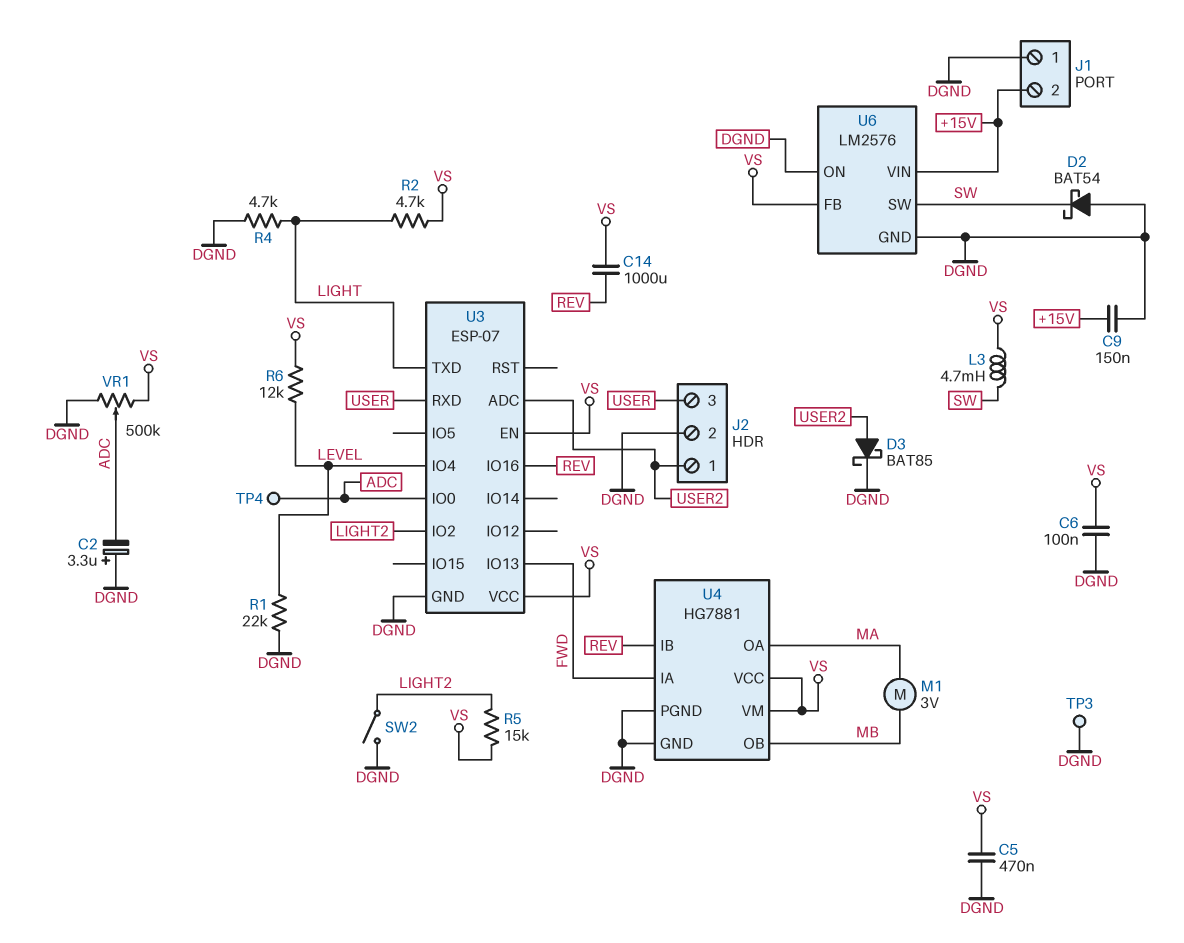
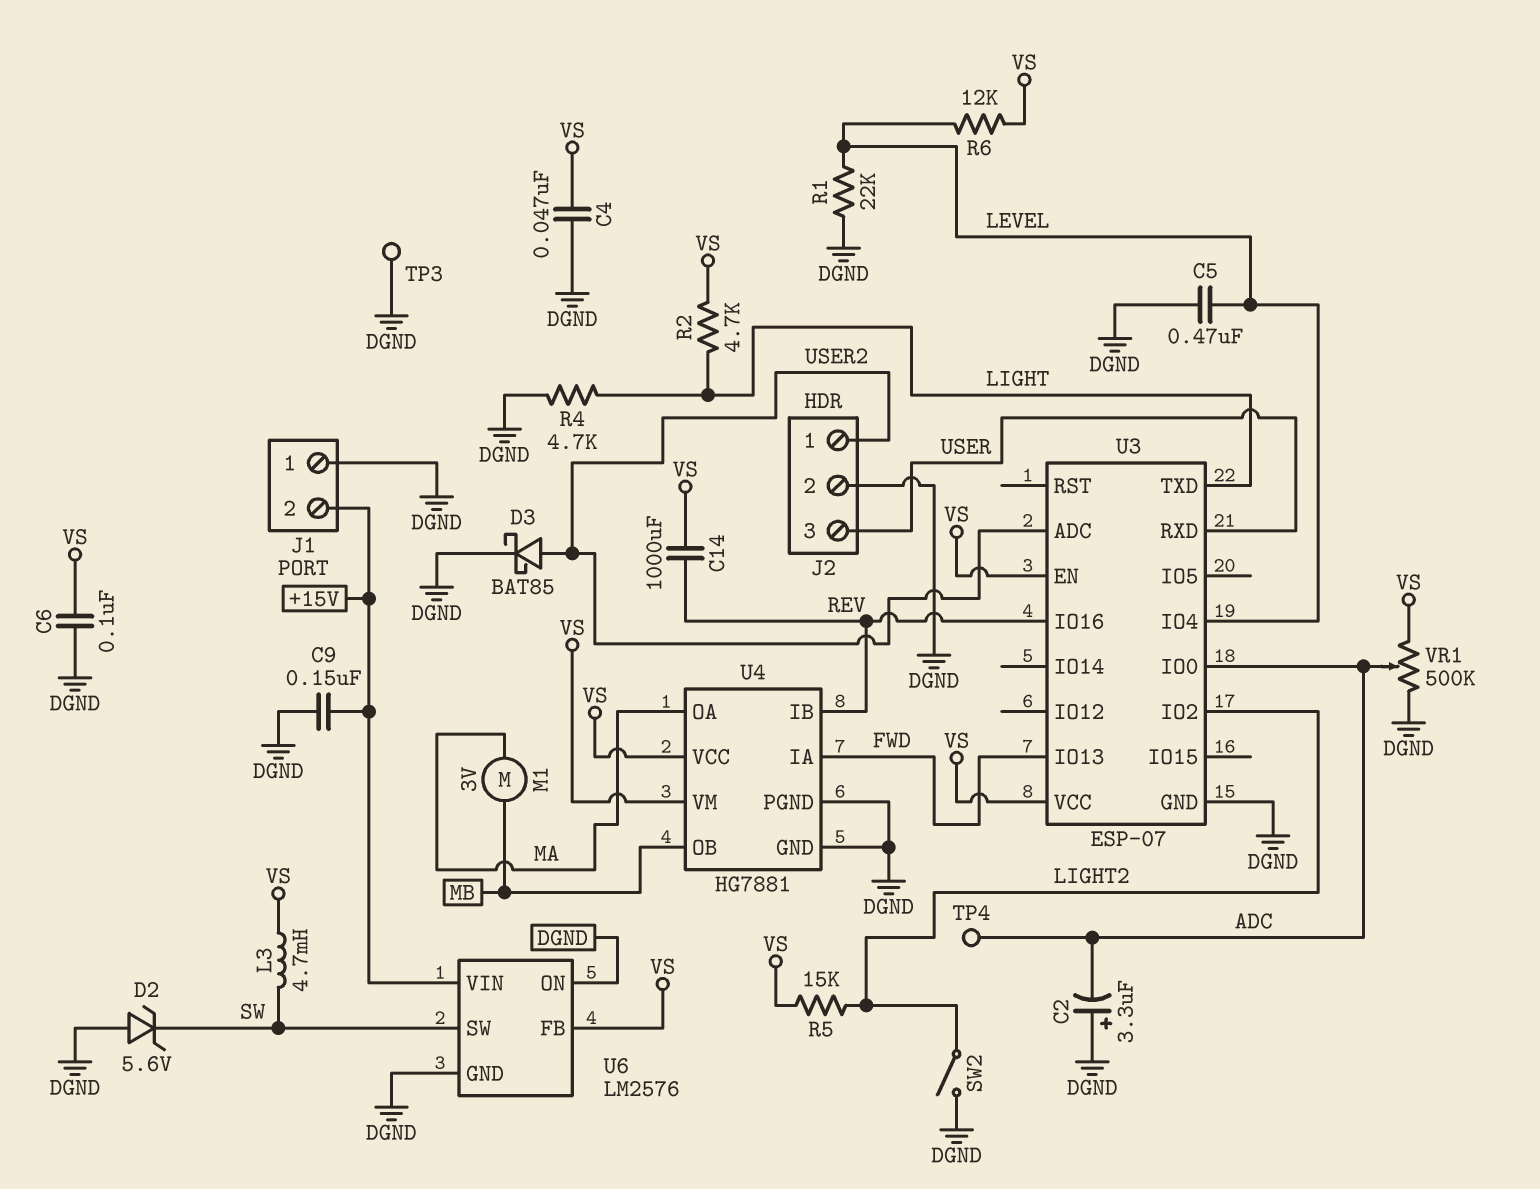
C4: none -> 47nF (DGND, VS)
C5: 470nF (DGND, VS) -> 470nF (DGND, LEVEL)
D2: schottky BAT54 (A DGND, K SW) -> zener 5.6V (A DGND, K SW)

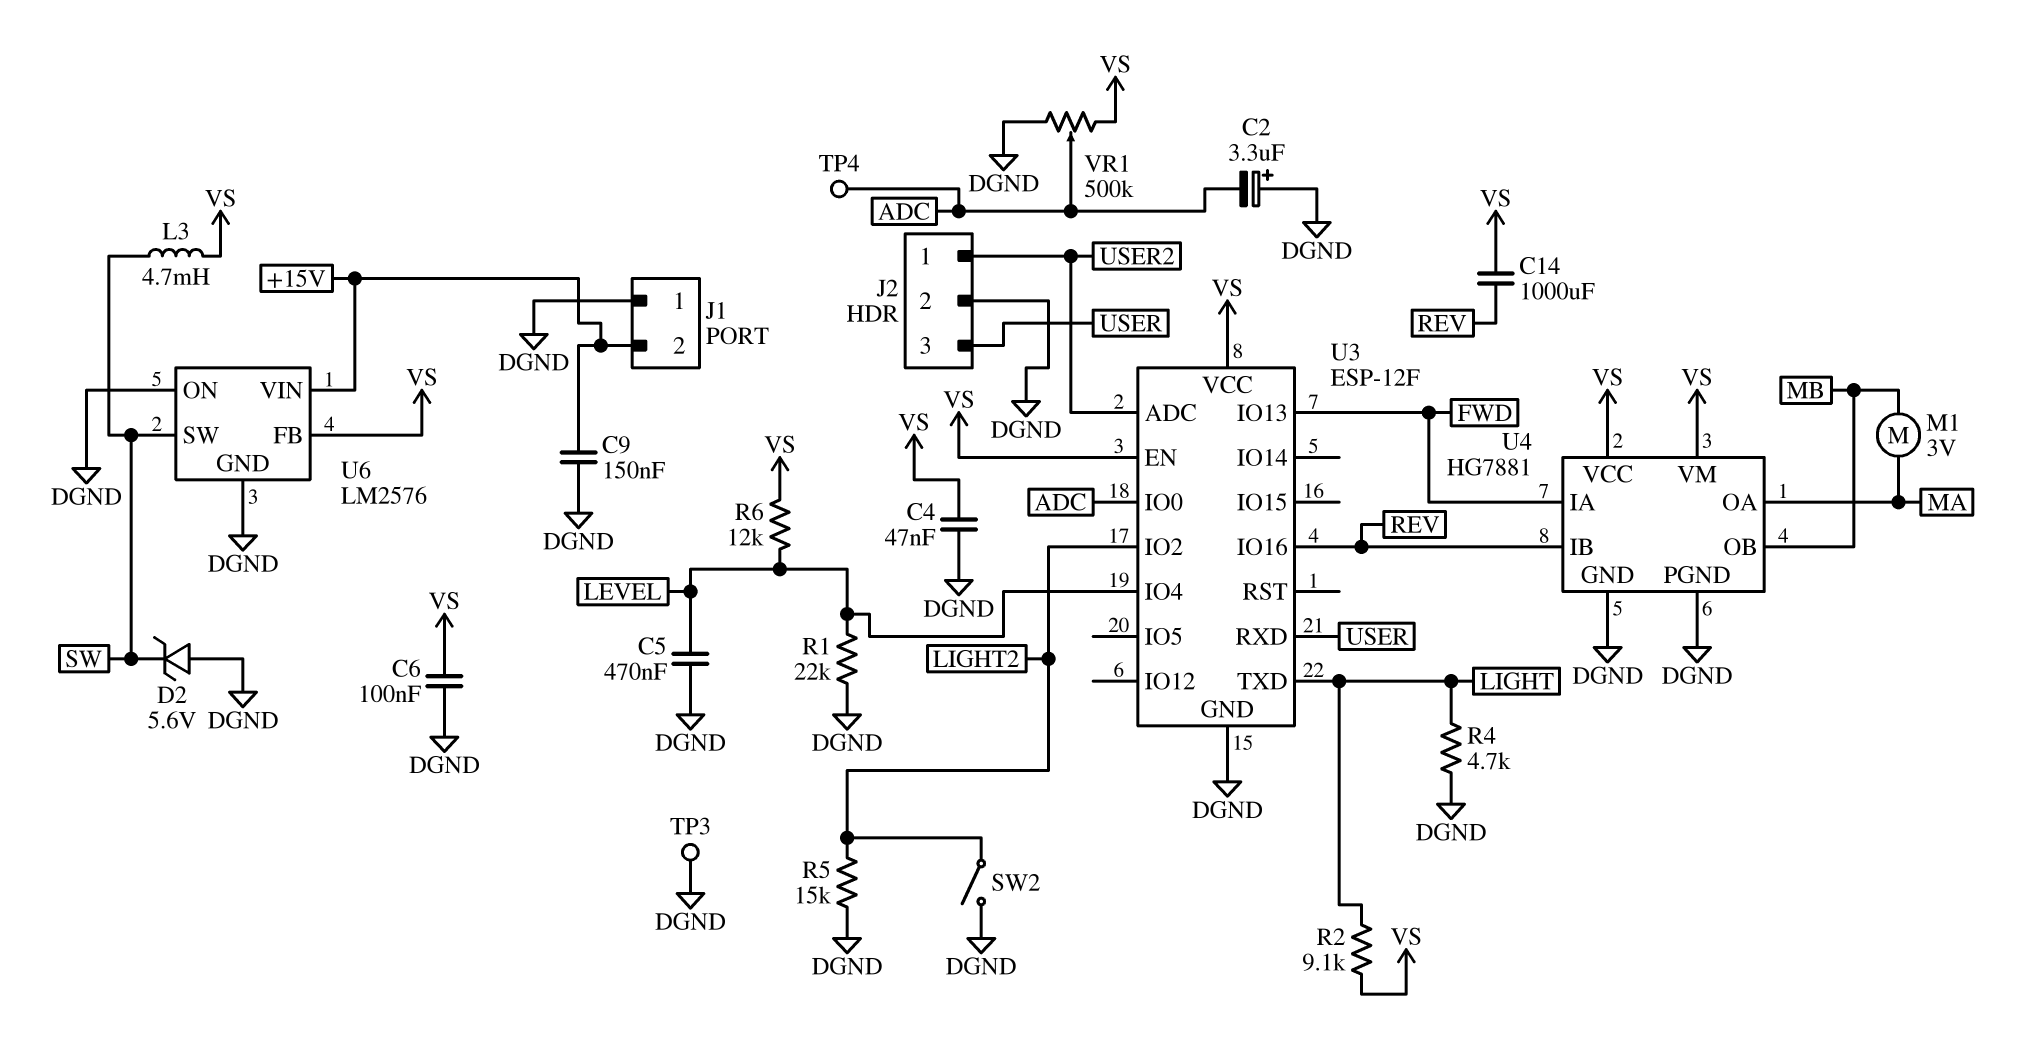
D3: schottky BAT85 (A USER2, K DGND) -> none
R2: 4.7k (LIGHT, VS) -> 9.1k (LIGHT, VS)
R5: 15k (LIGHT2, VS) -> 15k (DGND, LIGHT2)
U3: ESP-07 -> ESP-12F

